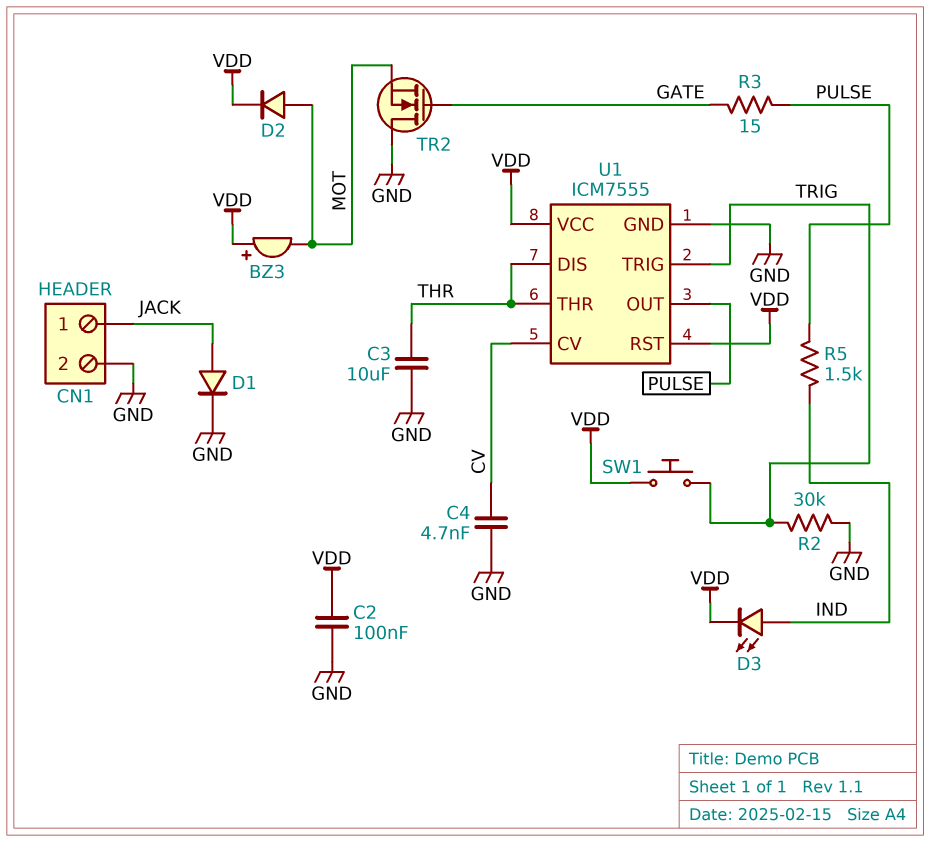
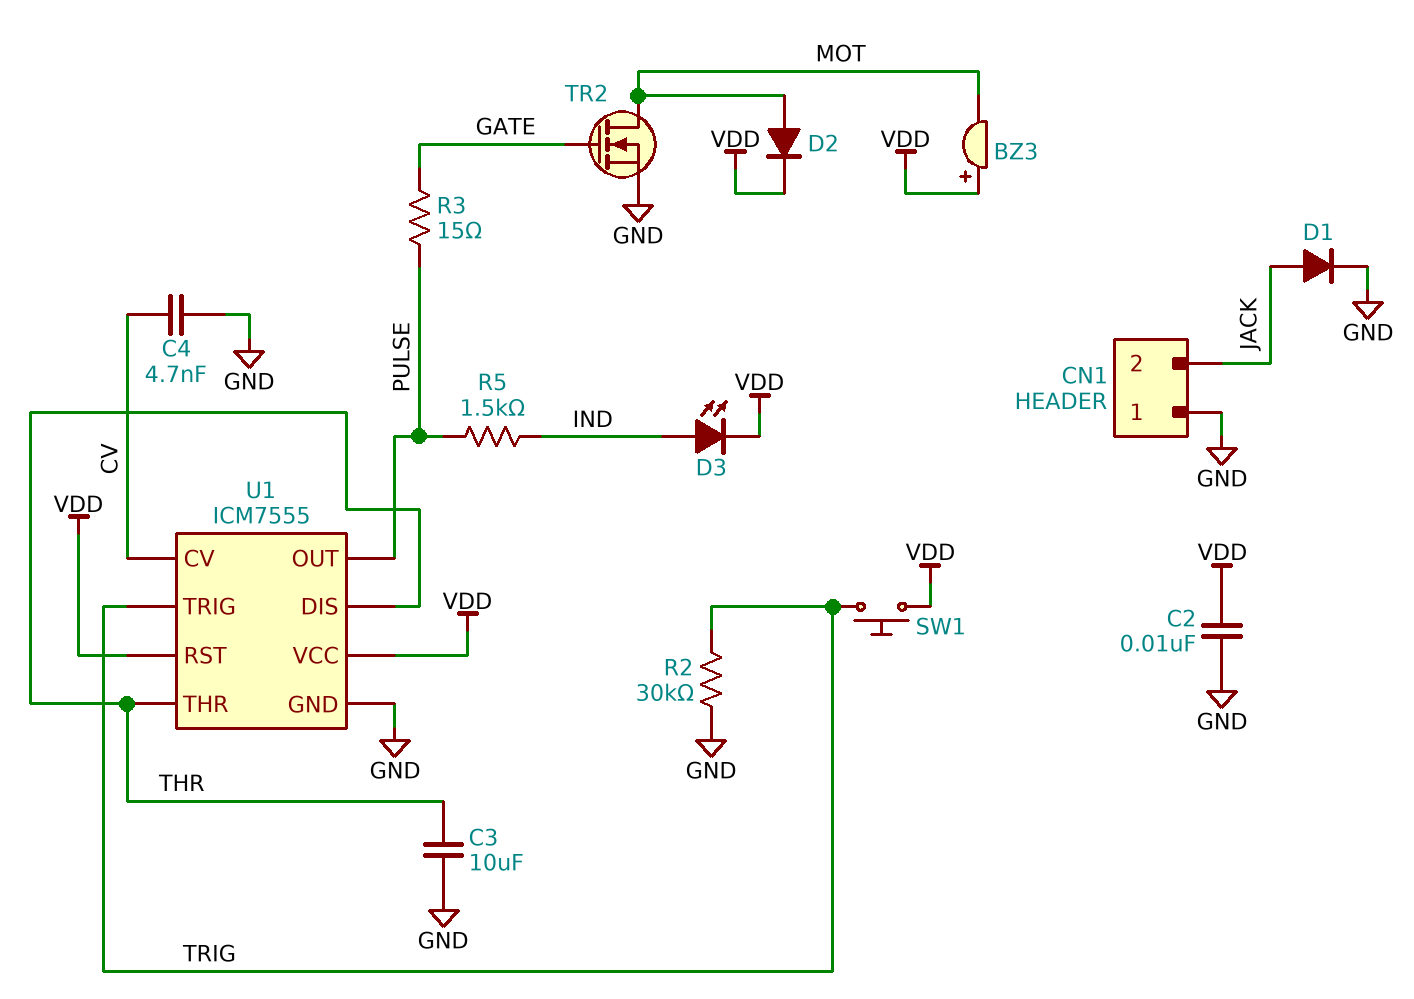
C2: 100nF (GND, VDD) -> 10nF (GND, VDD)
CN1 pin 1: JACK -> GND
CN1 pin 2: GND -> JACK
TR2: NMOS (G GATE, D GND, S MOT) -> NMOS (G GATE, D MOT, S GND)

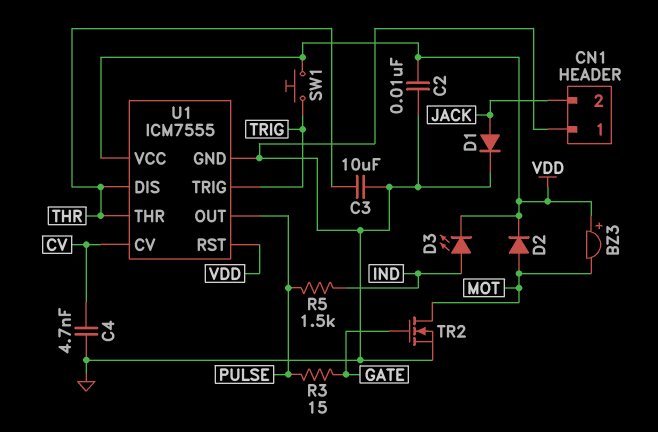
R2: 30k (GND, TRIG) -> none

